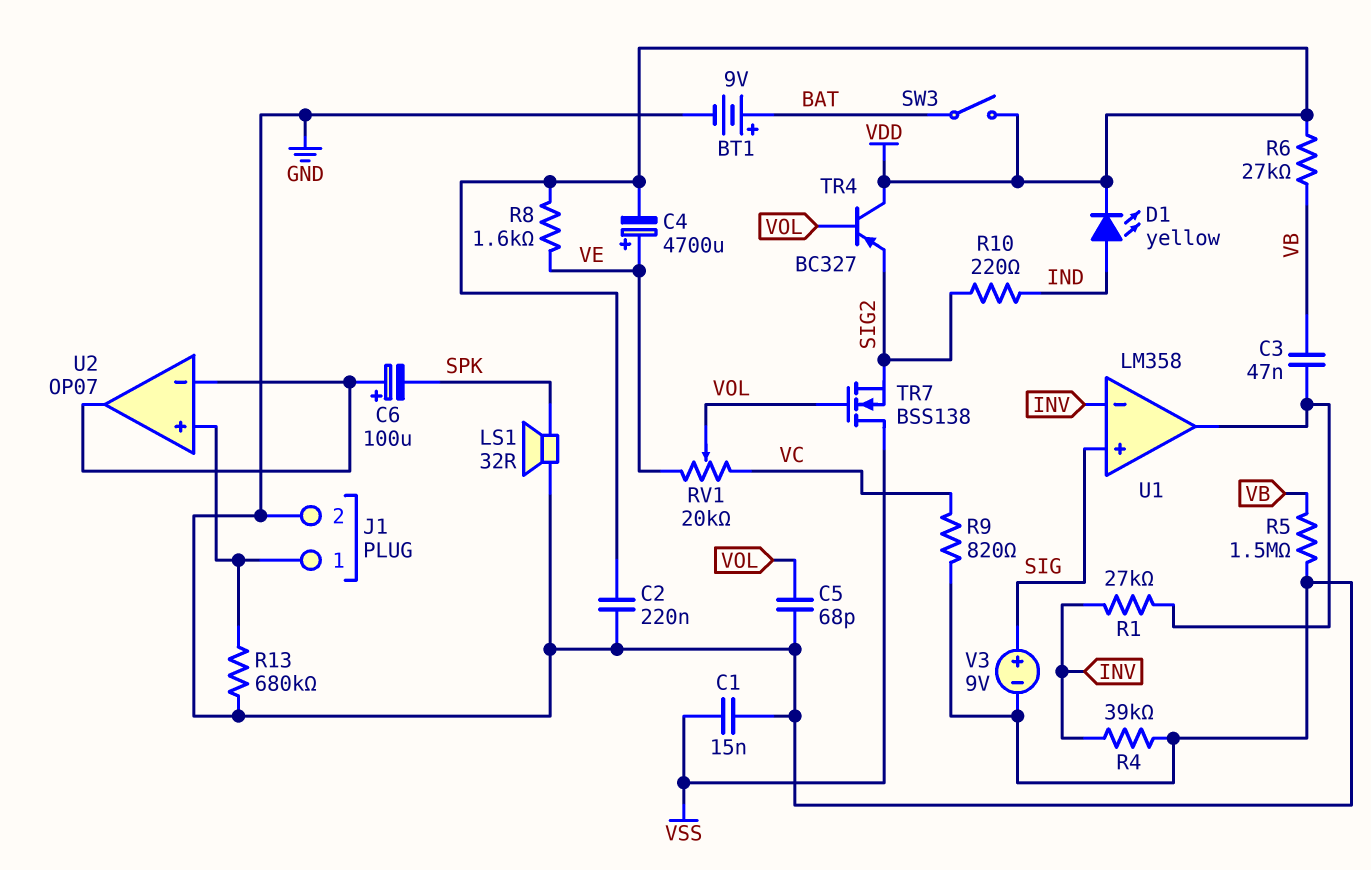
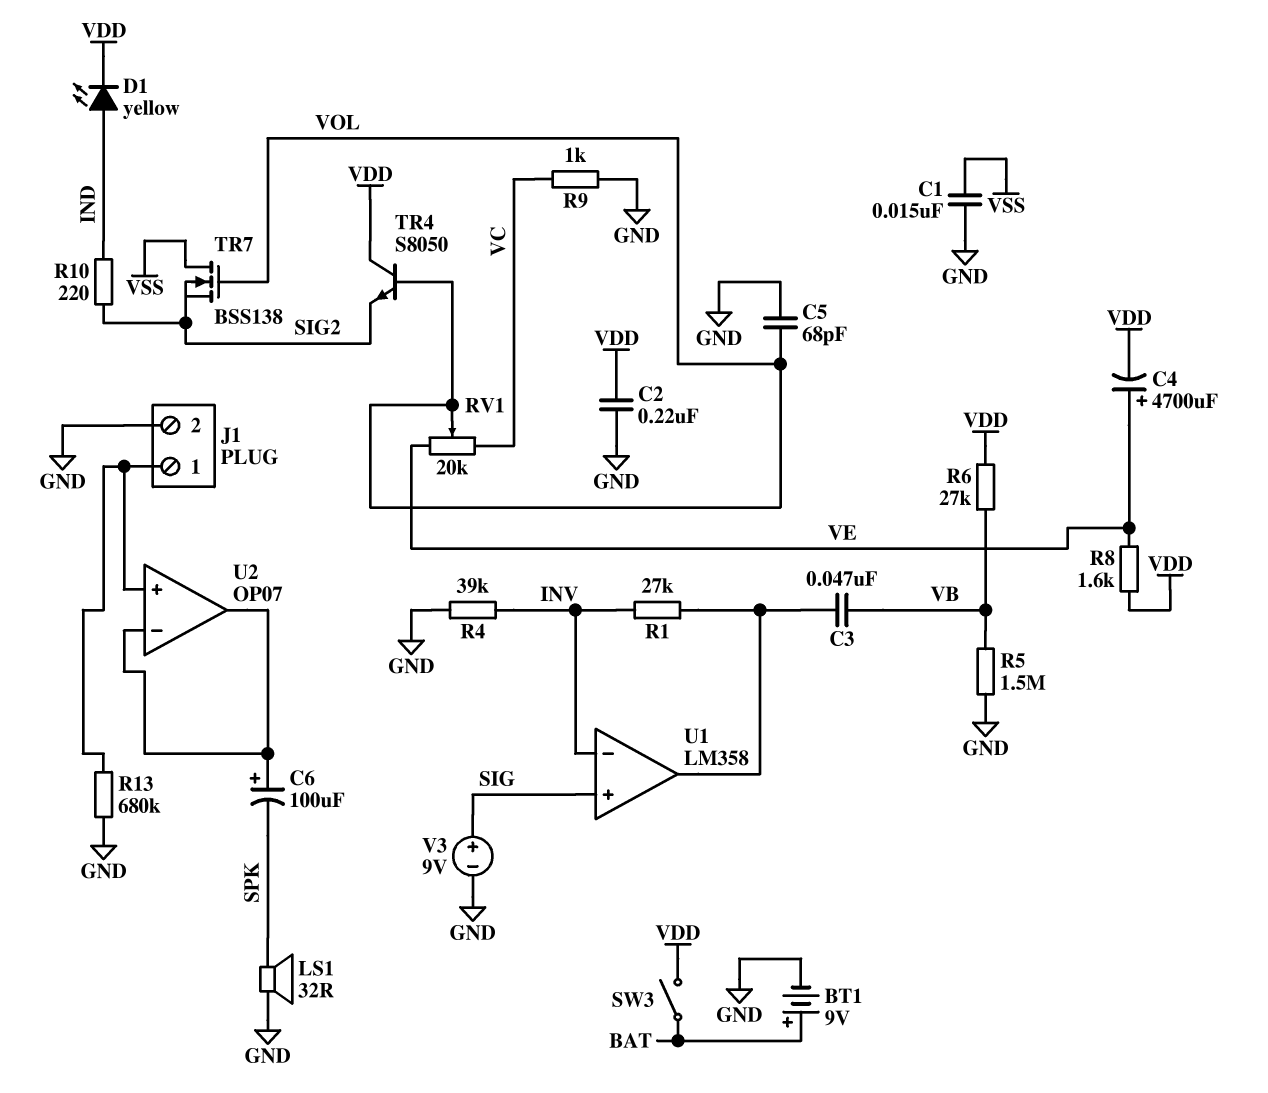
R9: 820 (GND, VC) -> 1k (GND, VC)
TR4: PNP BC327 (B VOL, C VDD, E SIG2) -> NPN S8050 (B VOL, C VDD, E SIG2)

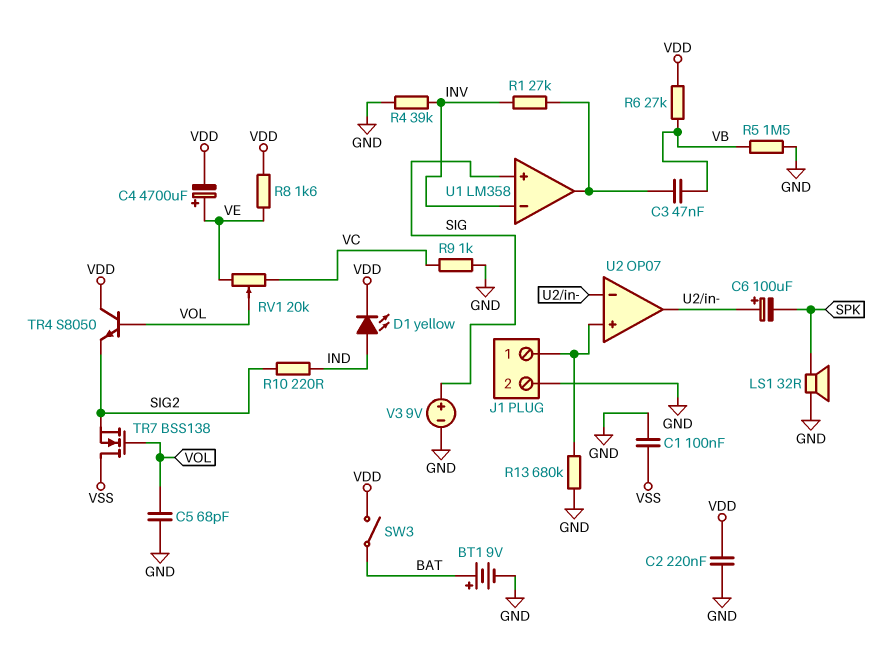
C1: 15nF (GND, VSS) -> 100nF (GND, VSS)

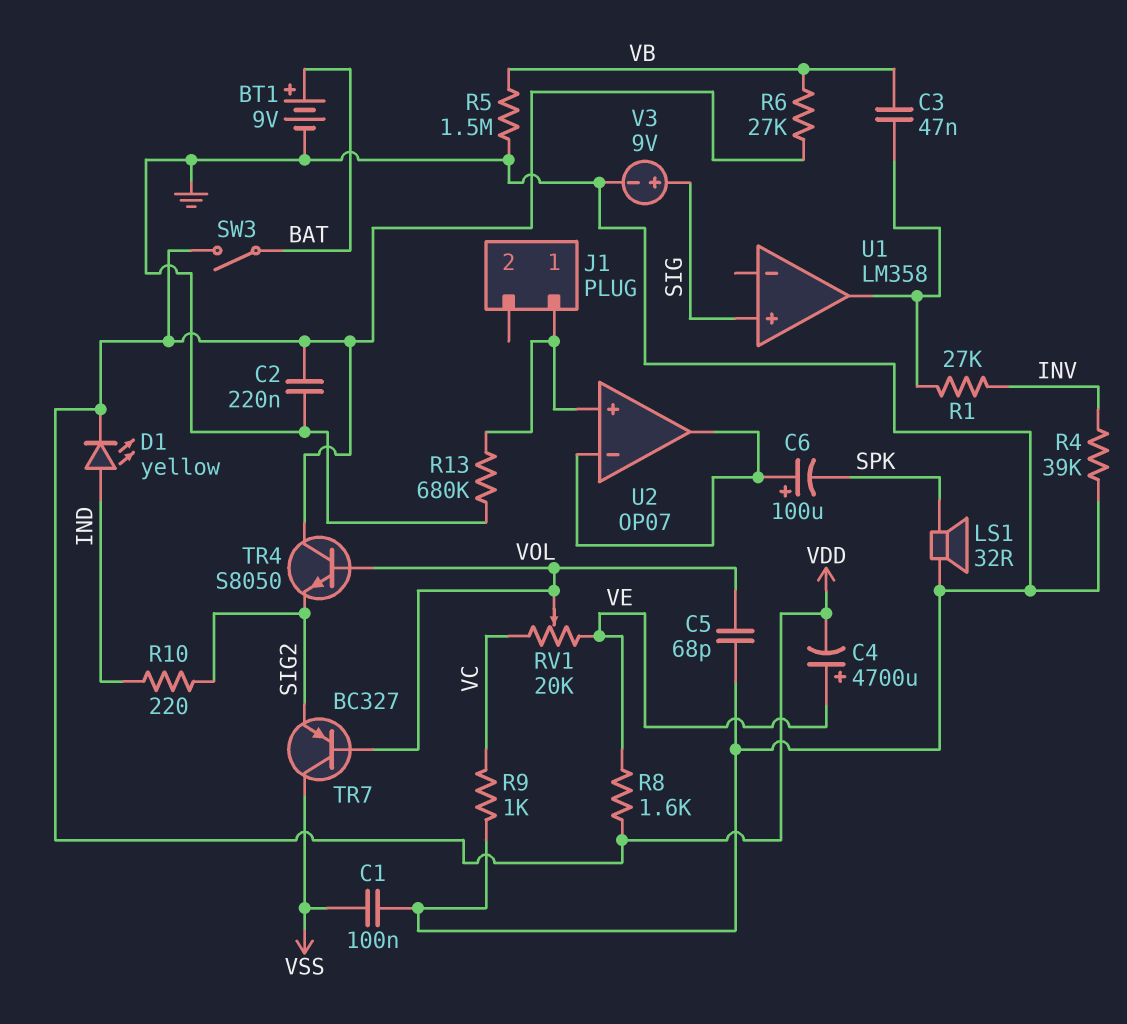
J1 pin 2: GND -> none
TR7: NMOS BSS138 (G VOL, D VSS, S SIG2) -> PNP BC327 (B VOL, C VSS, E SIG2)
U1 pin in-: INV -> none

